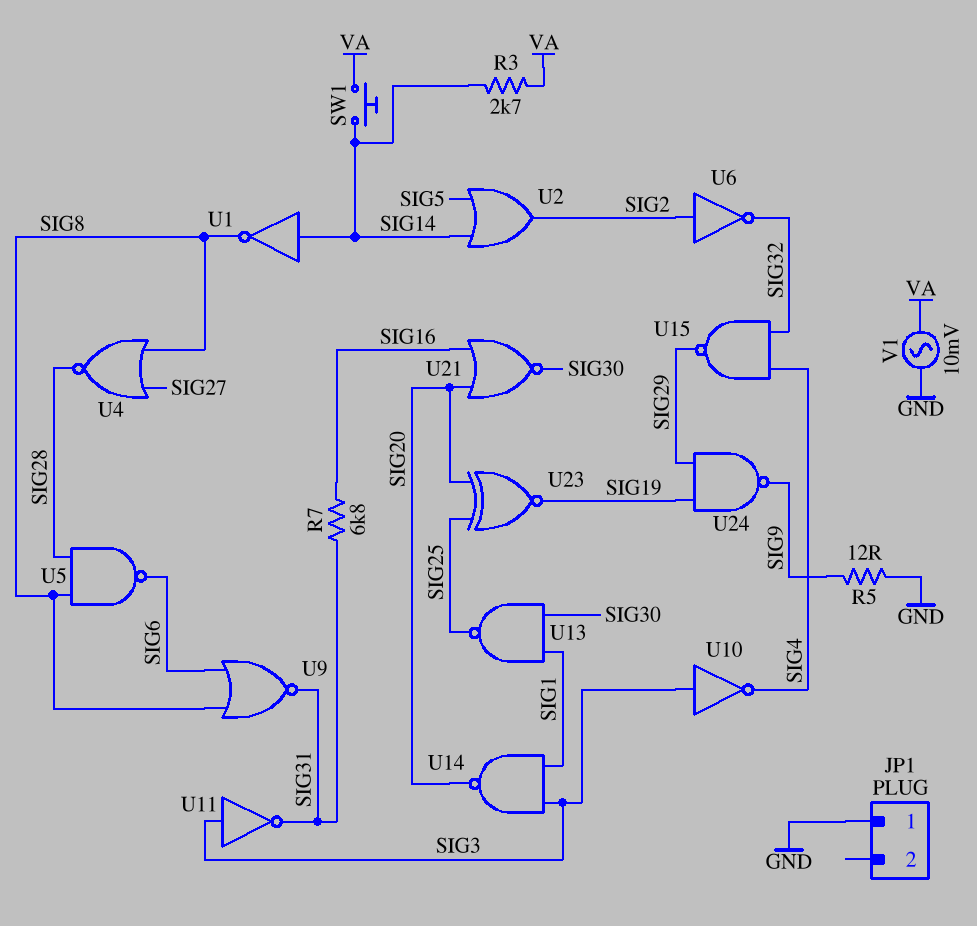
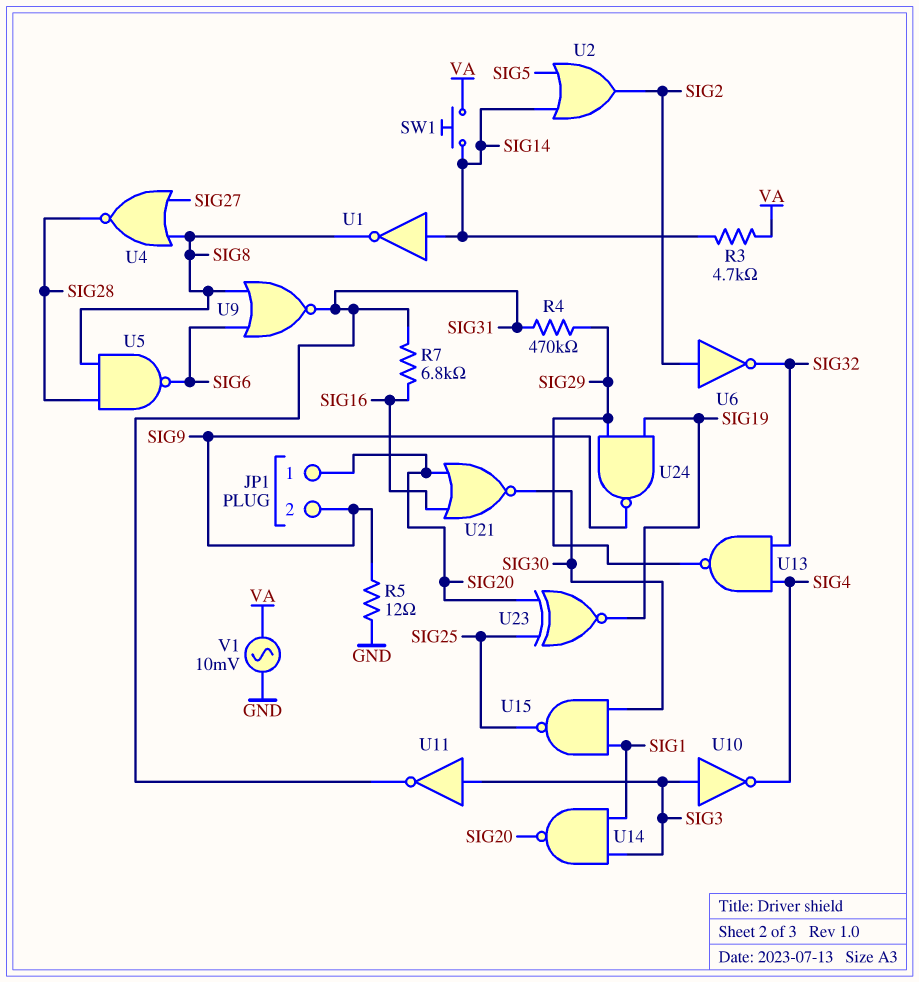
JP1 pin 1: GND -> SIG20
JP1 pin 2: none -> SIG9
R3: 2.7k (SIG14, VA) -> 4.7k (SIG14, VA)
R4: none -> 470k (SIG29, SIG31)
U13: NAND (in SIG1, in SIG30, out SIG25) -> NAND (in SIG4, in SIG32, out SIG29)
U15: NAND (in SIG4, in SIG32, out SIG29) -> NAND (in SIG1, in SIG30, out SIG25)

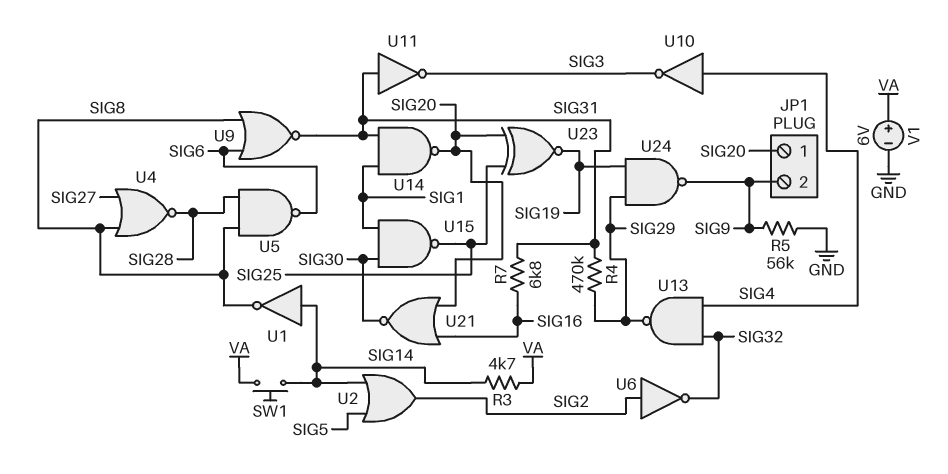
R5: 12 (GND, SIG9) -> 56k (GND, SIG9)
U10: NOT (in SIG3, out SIG4) -> NOT (in SIG4, out SIG3)
U11: NOT (in SIG3, out SIG31) -> NOT (in SIG31, out SIG3)
U14: NAND (in SIG1, in SIG3, out SIG20) -> NAND (in SIG1, in SIG31, out SIG20)
V1: AC 10mV (GND, VA) -> 6V (plus VA, minus GND)

